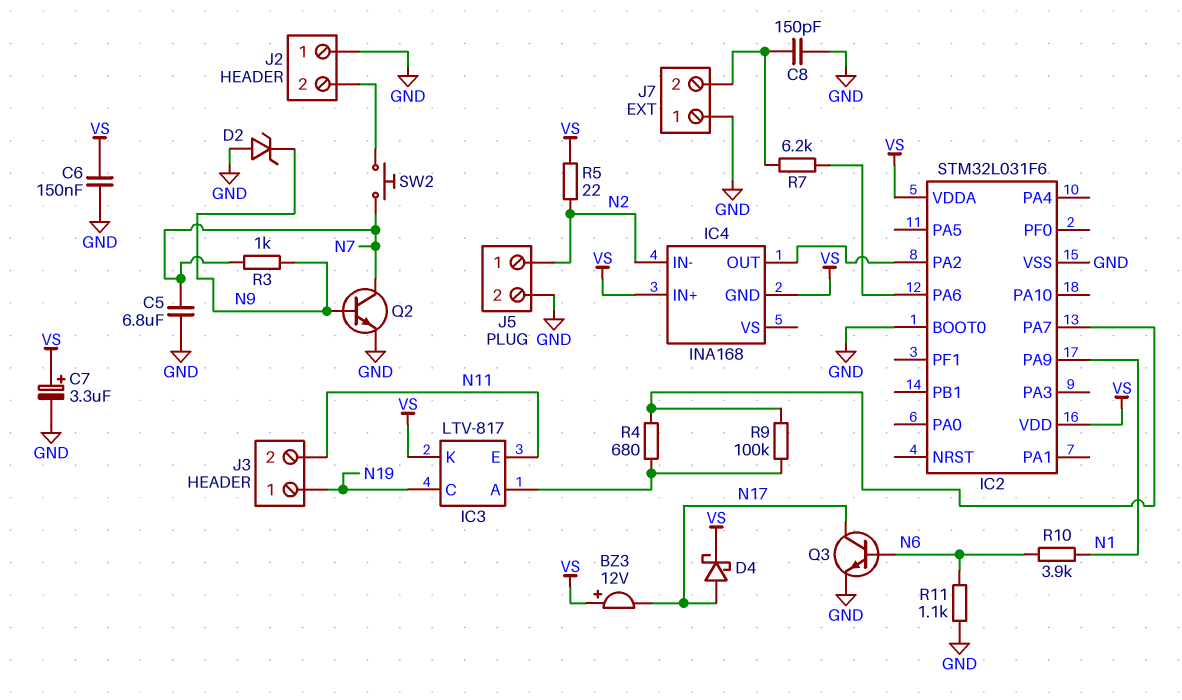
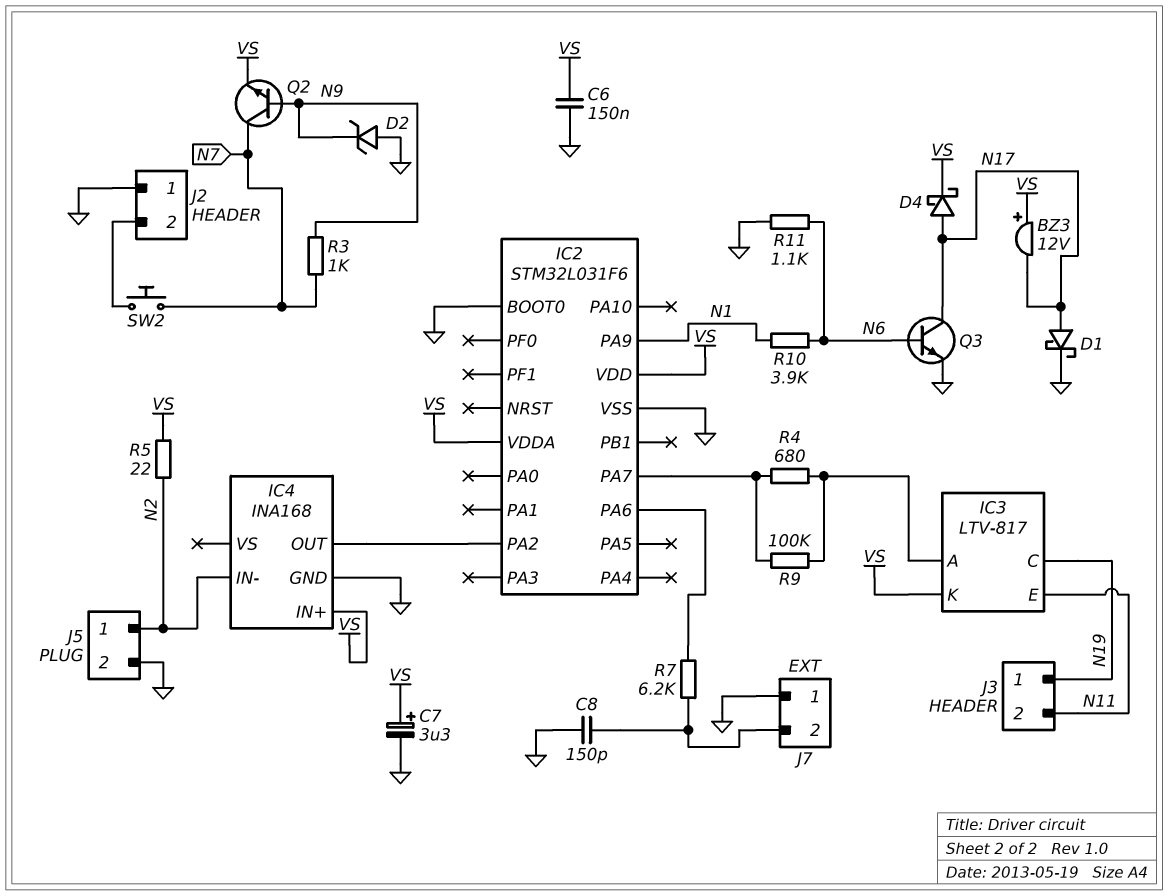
C5: 6.8uF (GND, N7) -> none
D1: none -> schottky (A N17, K GND)
IC4 pin GND: VS -> GND
Q2: NPN (B N9, C N7, E GND) -> NPN (B N9, C N7, E VS)

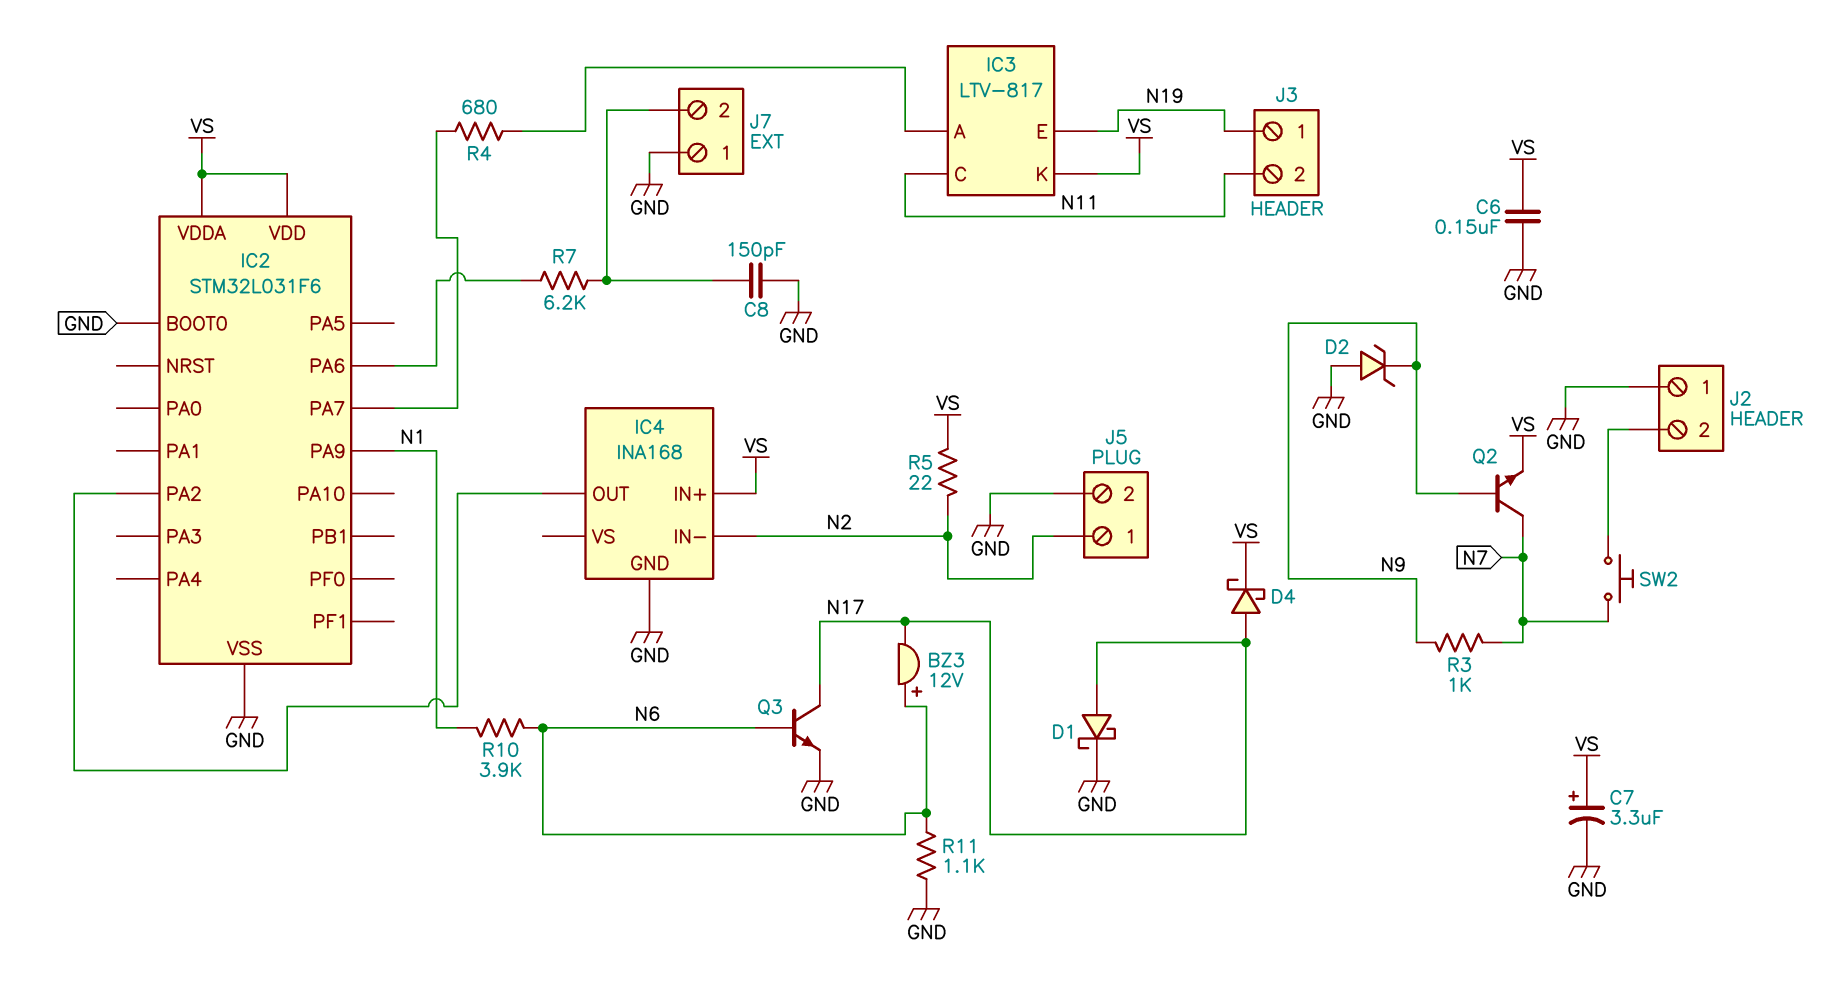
BZ3: buzzer 12V (plus VS, minus N17) -> buzzer 12V (plus N6, minus N17)
IC3 pin C: N19 -> N11
IC3 pin E: N11 -> N19
R9: 100k (IC2/PA7, IC3/A) -> none

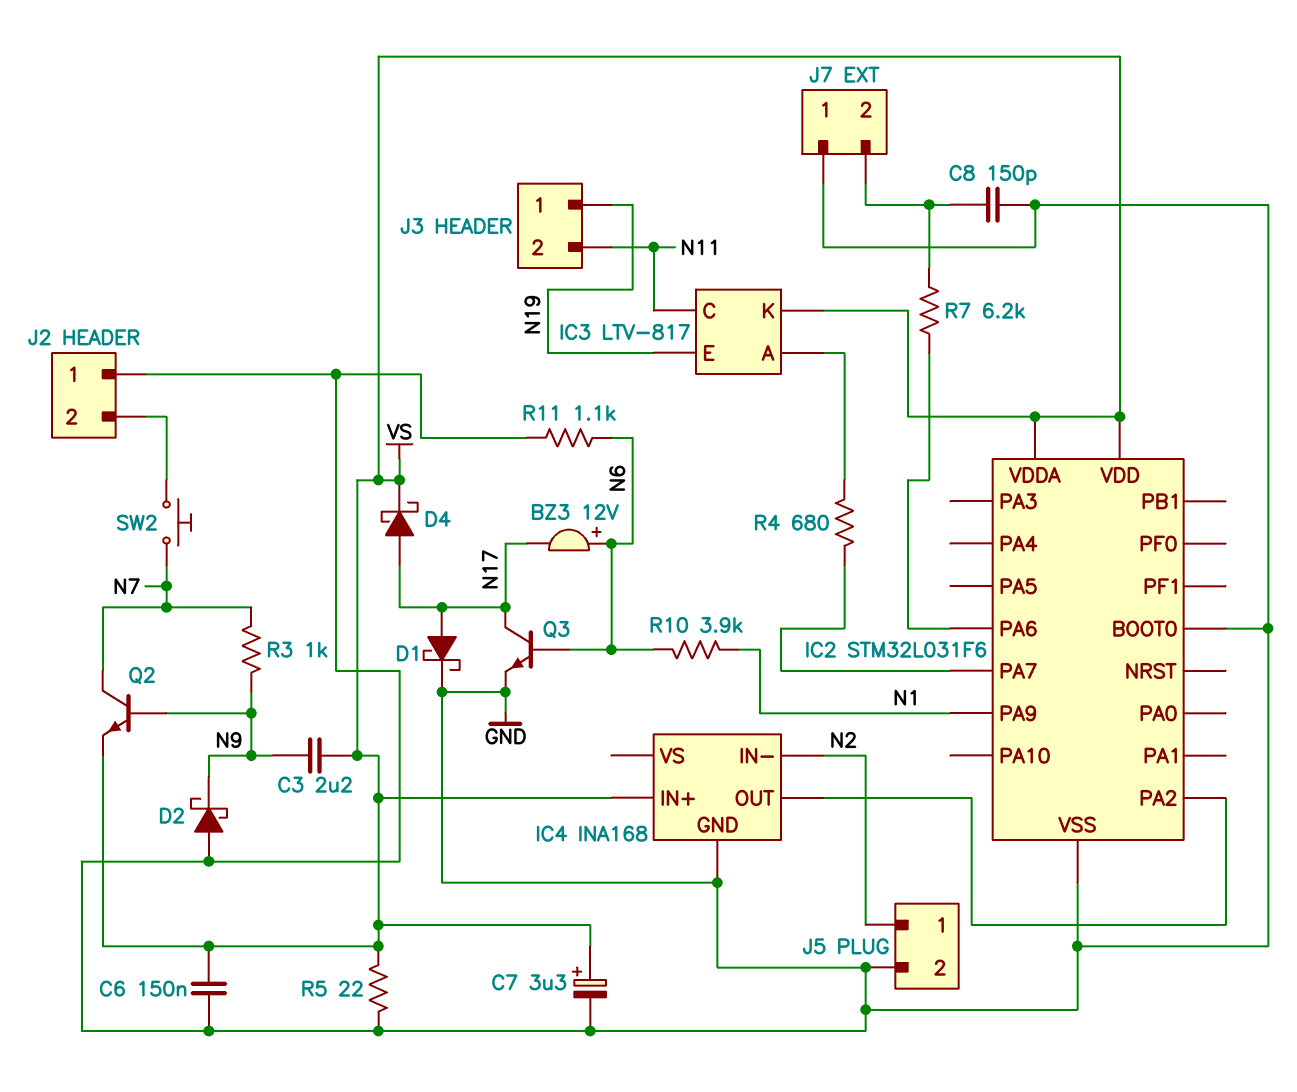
C3: none -> 2.2uF (N9, VS)
D2: zener (A GND, K N9) -> schottky (A GND, K N9)
R5: 22 (N2, VS) -> 22 (GND, VS)

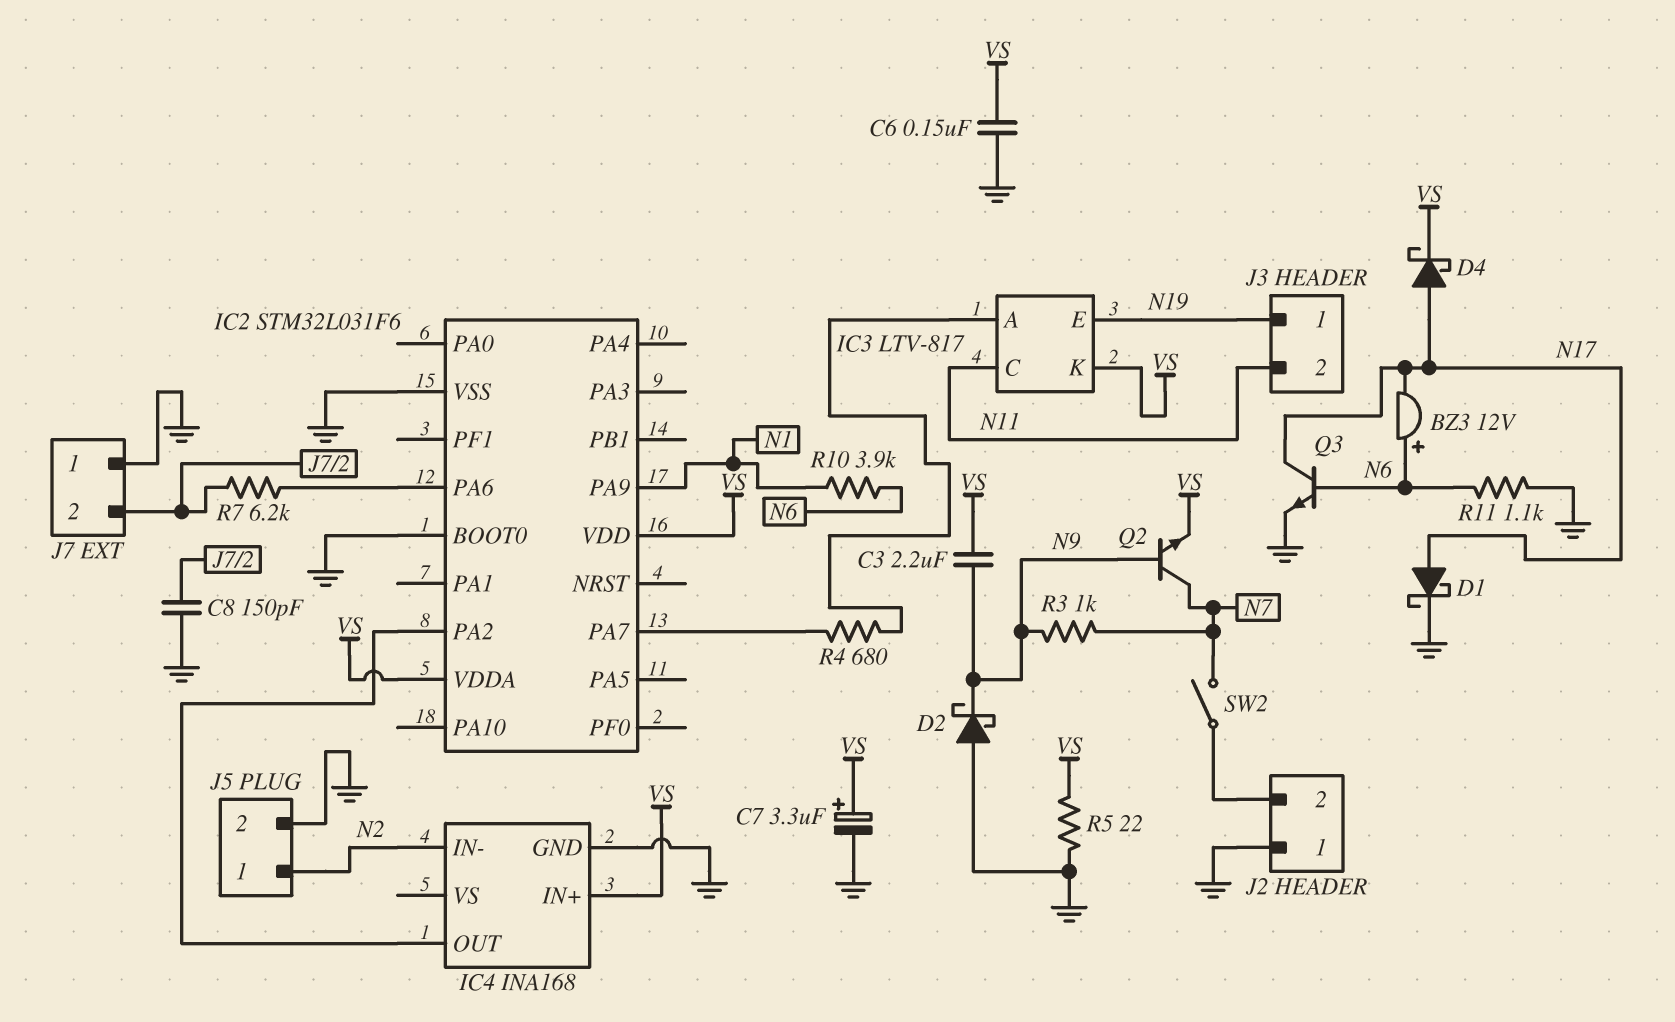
SW2: button (J2/2, N7) -> switch (J2/2, N7)

